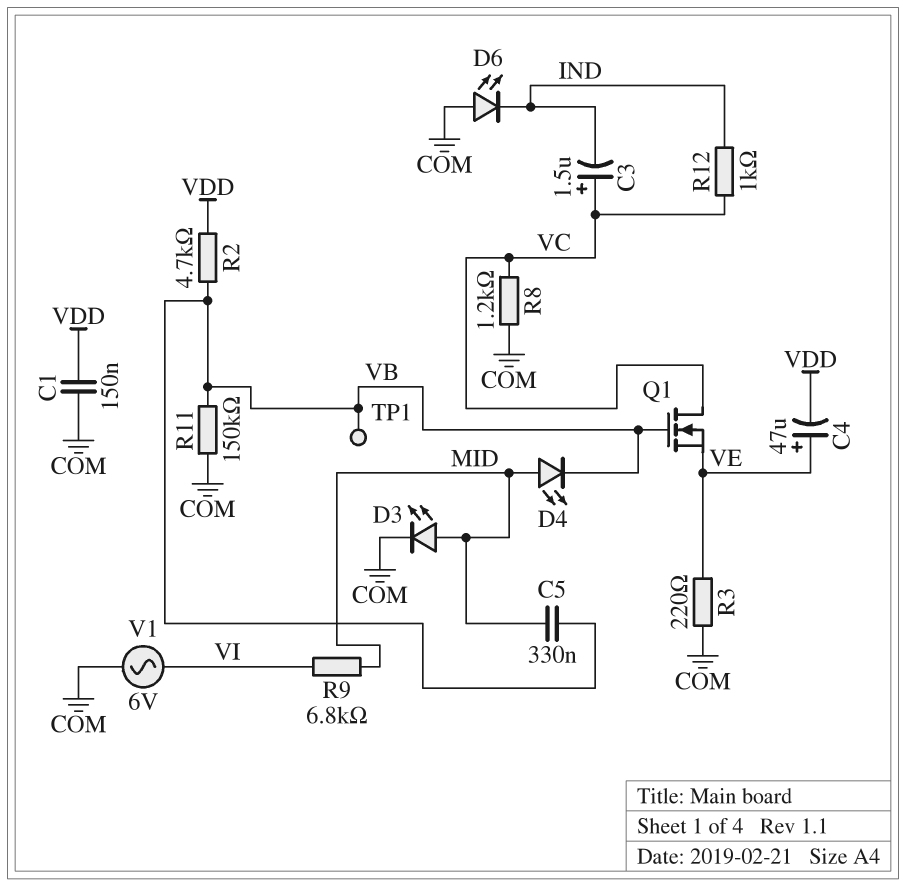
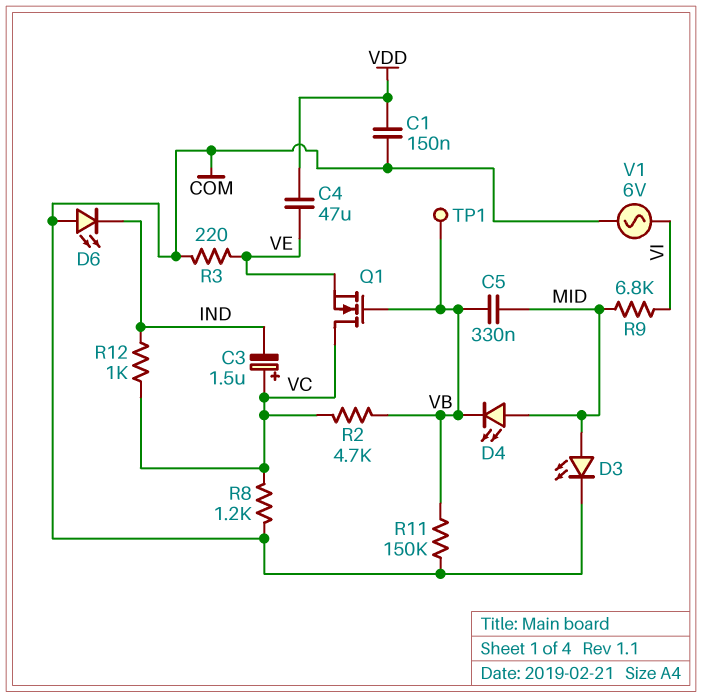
C4: 47uF (plus VE, minus VDD) -> 47uF (VDD, VE)
R2: 4.7k (VB, VDD) -> 4.7k (VB, VC)

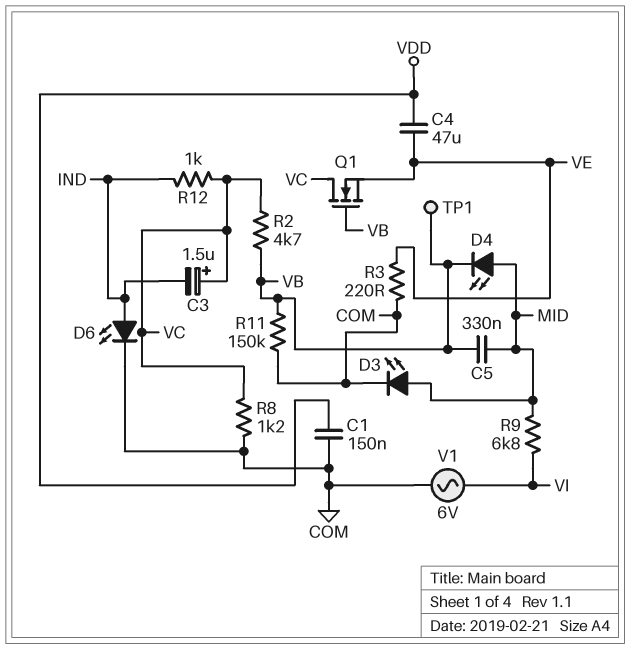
D6: LED (A COM, K IND) -> LED (A IND, K COM)

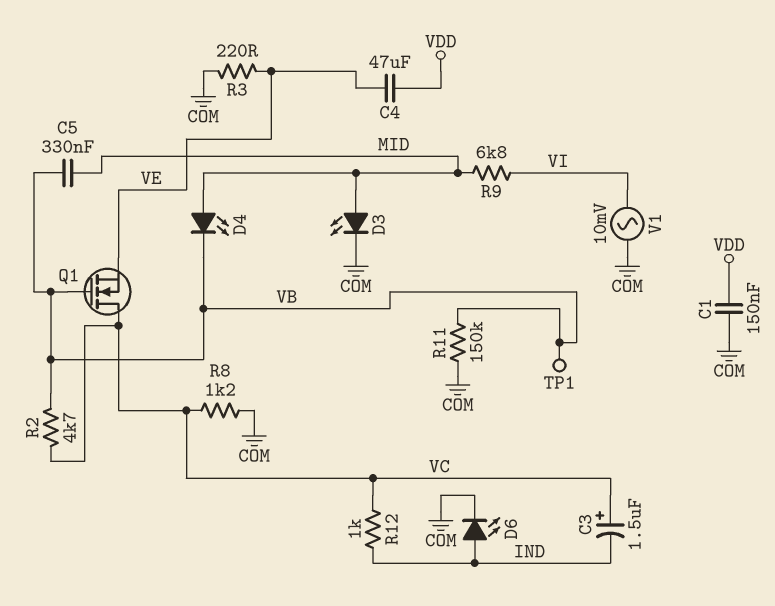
V1: AC 6V (COM, VI) -> AC 10mV (COM, VI)

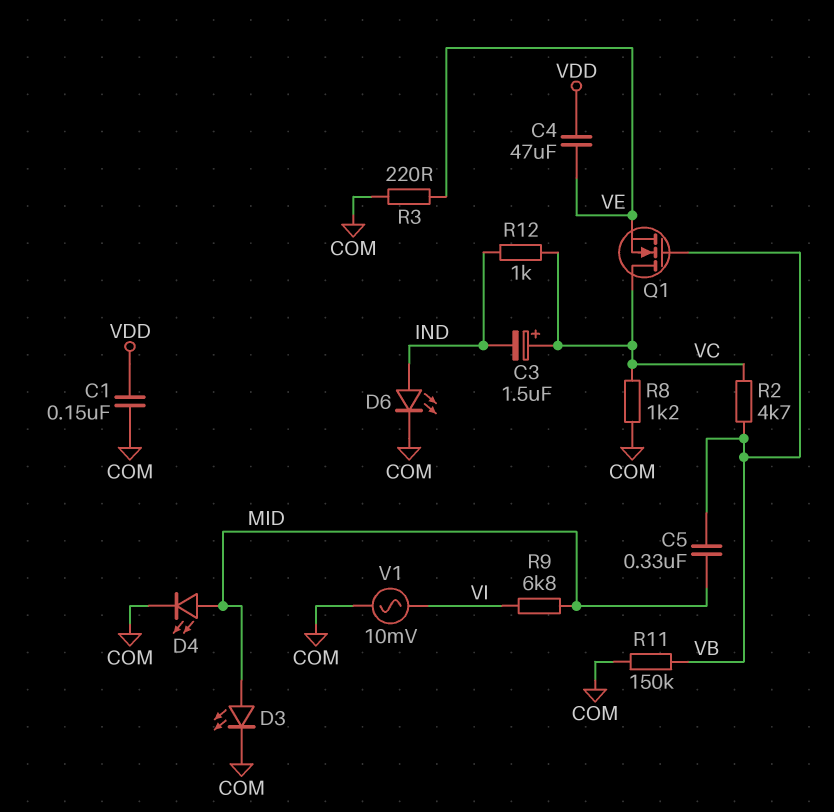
D4: LED (A MID, K VB) -> LED (A MID, K COM)
TP1: test point (VB) -> none

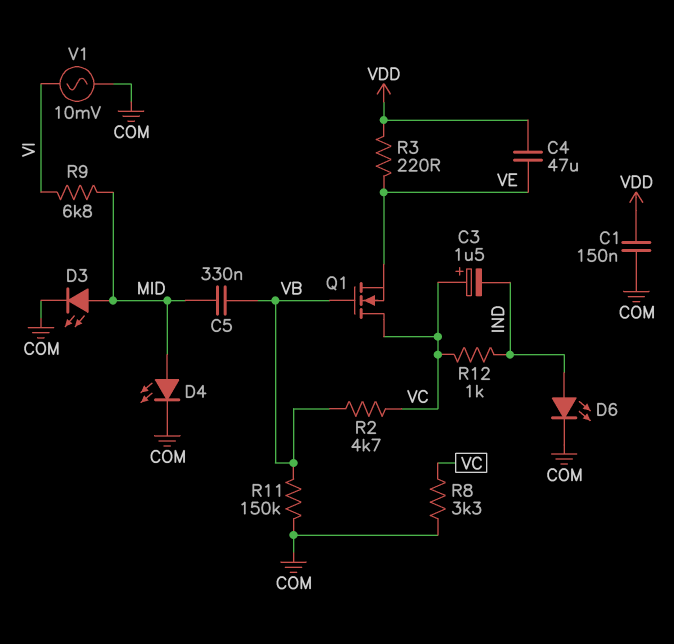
R3: 220 (COM, VE) -> 220 (VDD, VE)
R8: 1.2k (COM, VC) -> 3.3k (COM, VC)

